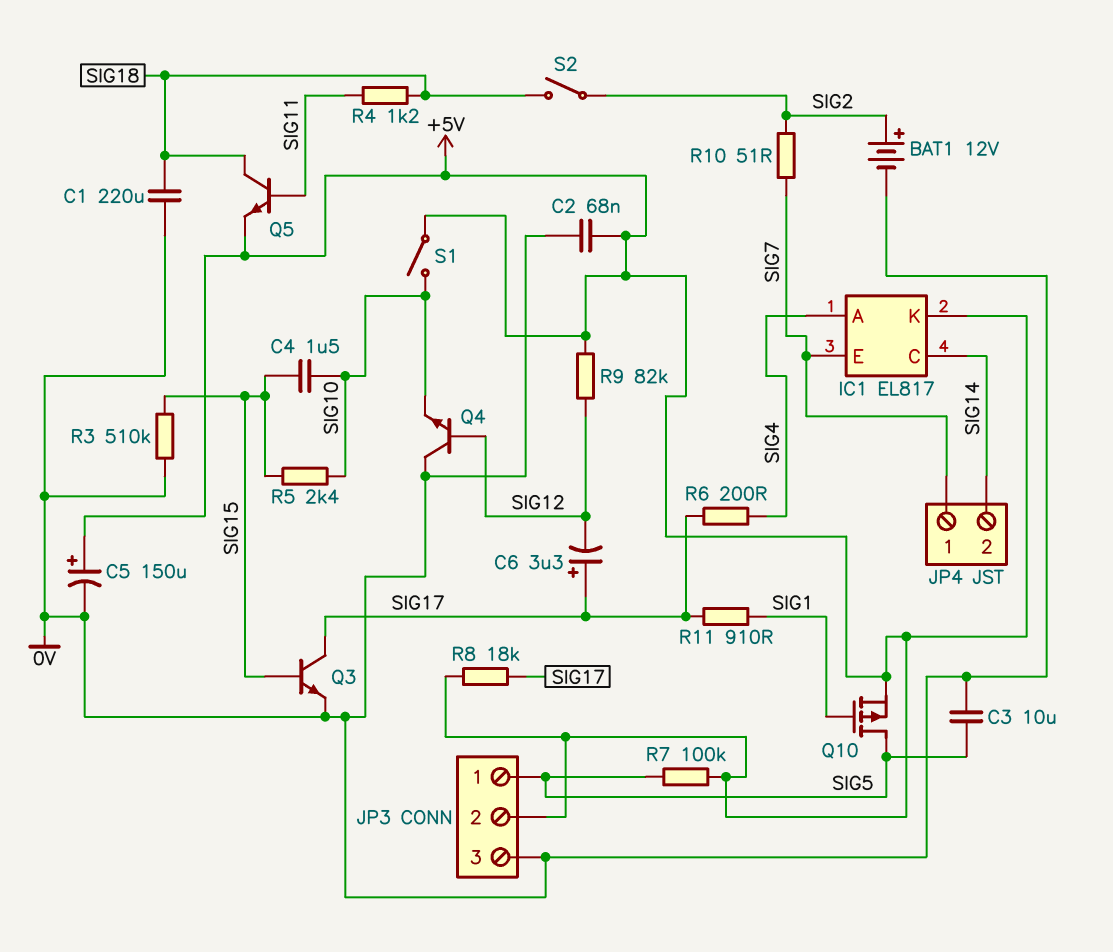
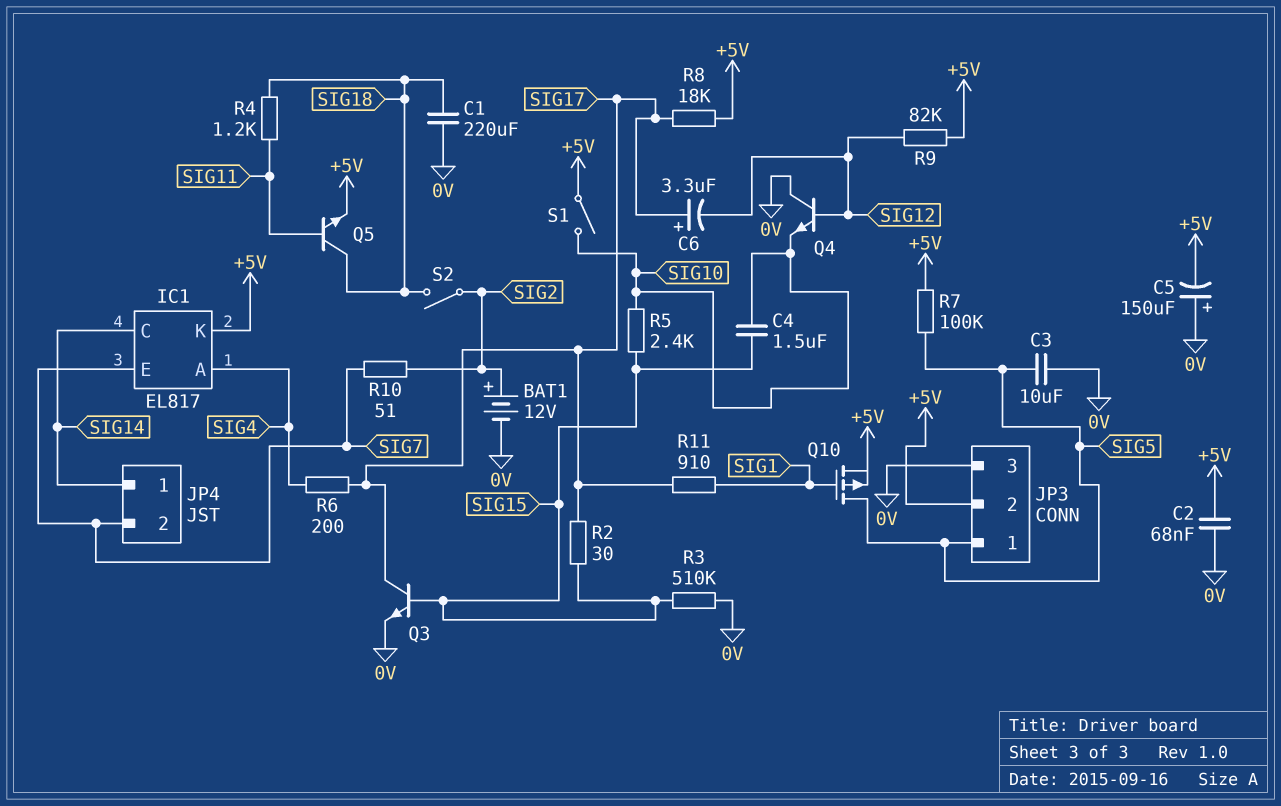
C5: 150uF (plus +5V, minus 0V) -> 150uF (plus 0V, minus +5V)
JP4 pin 1: SIG7 -> SIG14
JP4 pin 2: SIG14 -> SIG7
R2: none -> 30 (SIG15, SIG17)

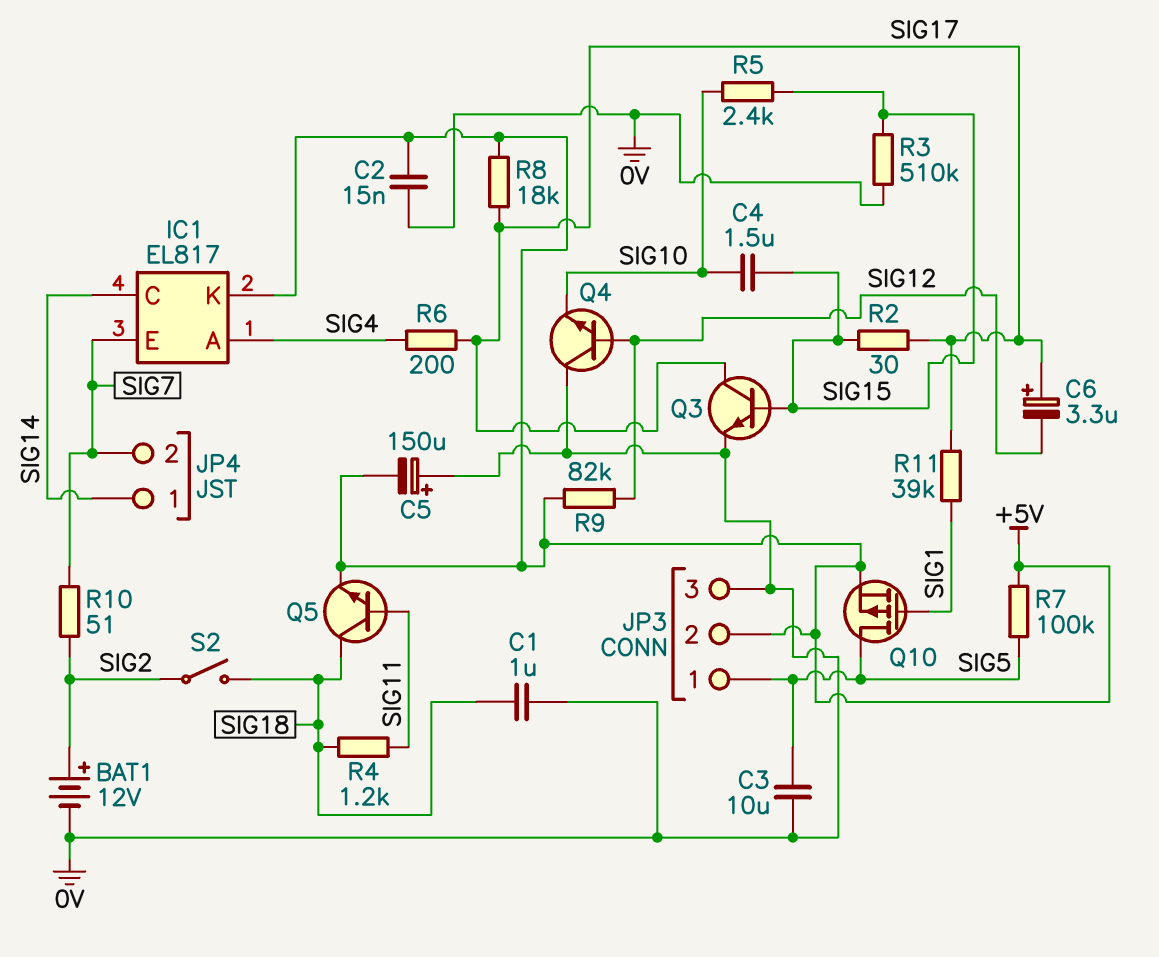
C1: 220uF (0V, SIG18) -> 1uF (0V, SIG18)
C2: 68nF (+5V, 0V) -> 15nF (+5V, 0V)
R11: 910 (SIG1, SIG17) -> 39k (SIG1, SIG17)
S1: switch (+5V, SIG10) -> none

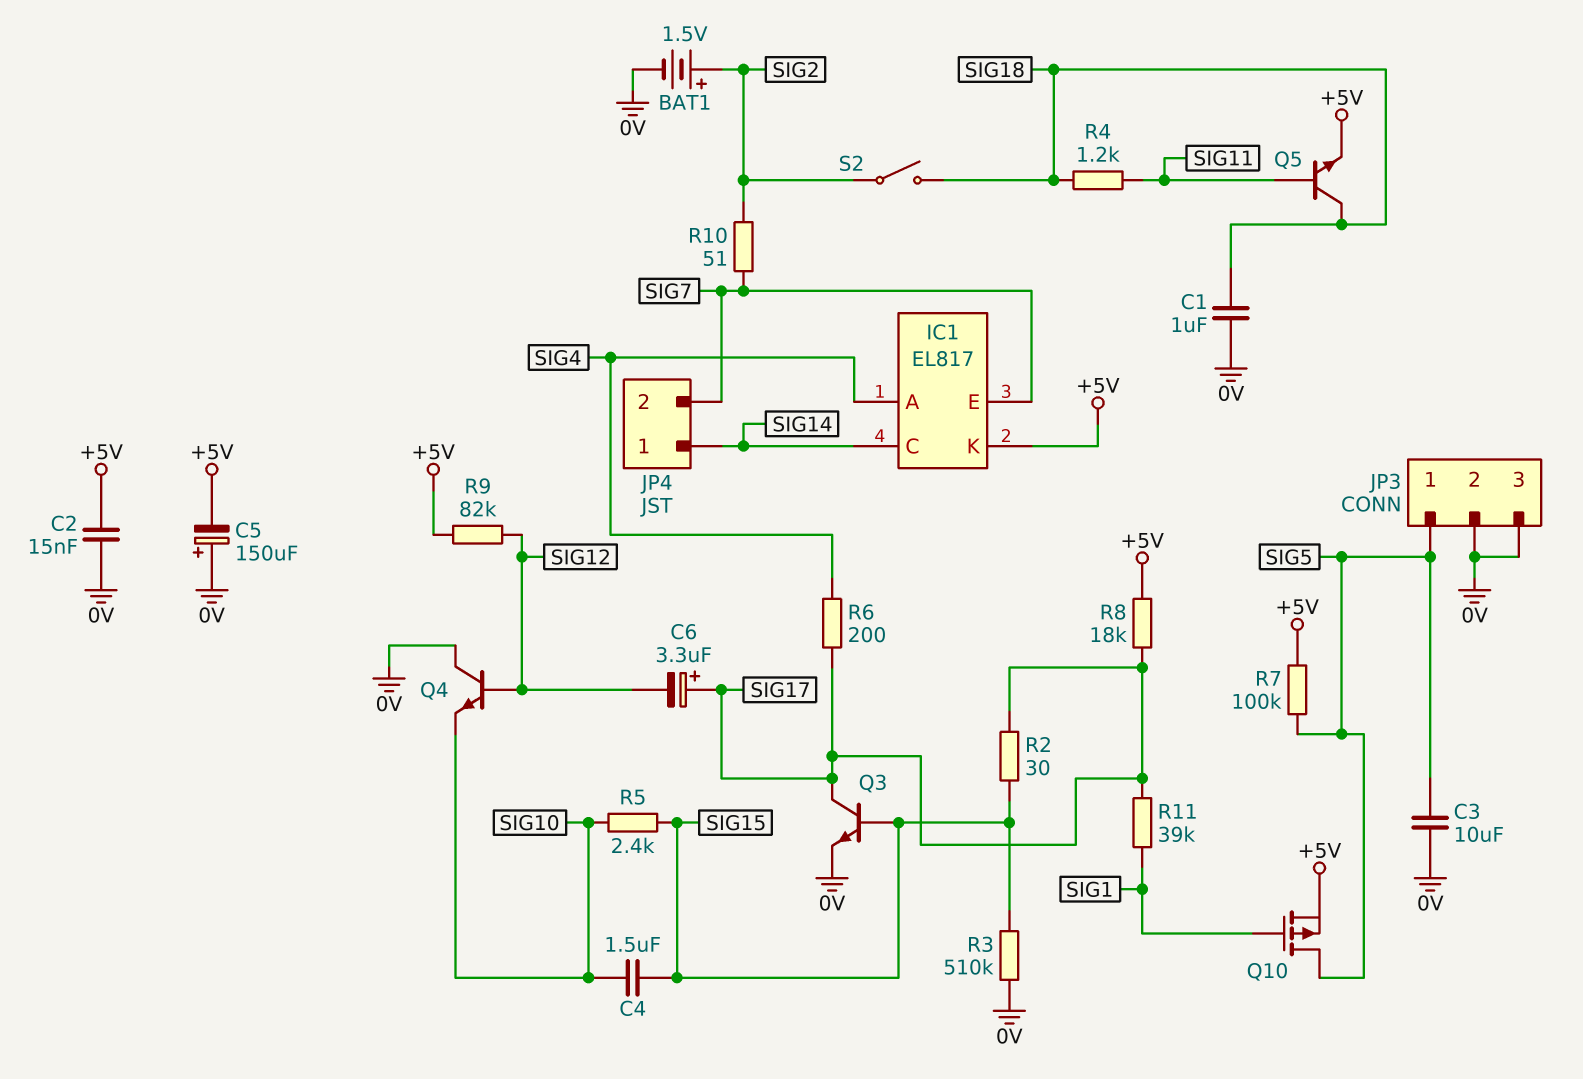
BAT1: 12V (plus SIG2, minus 0V) -> 1.5V (plus SIG2, minus 0V)
JP3 pin 2: +5V -> 0V

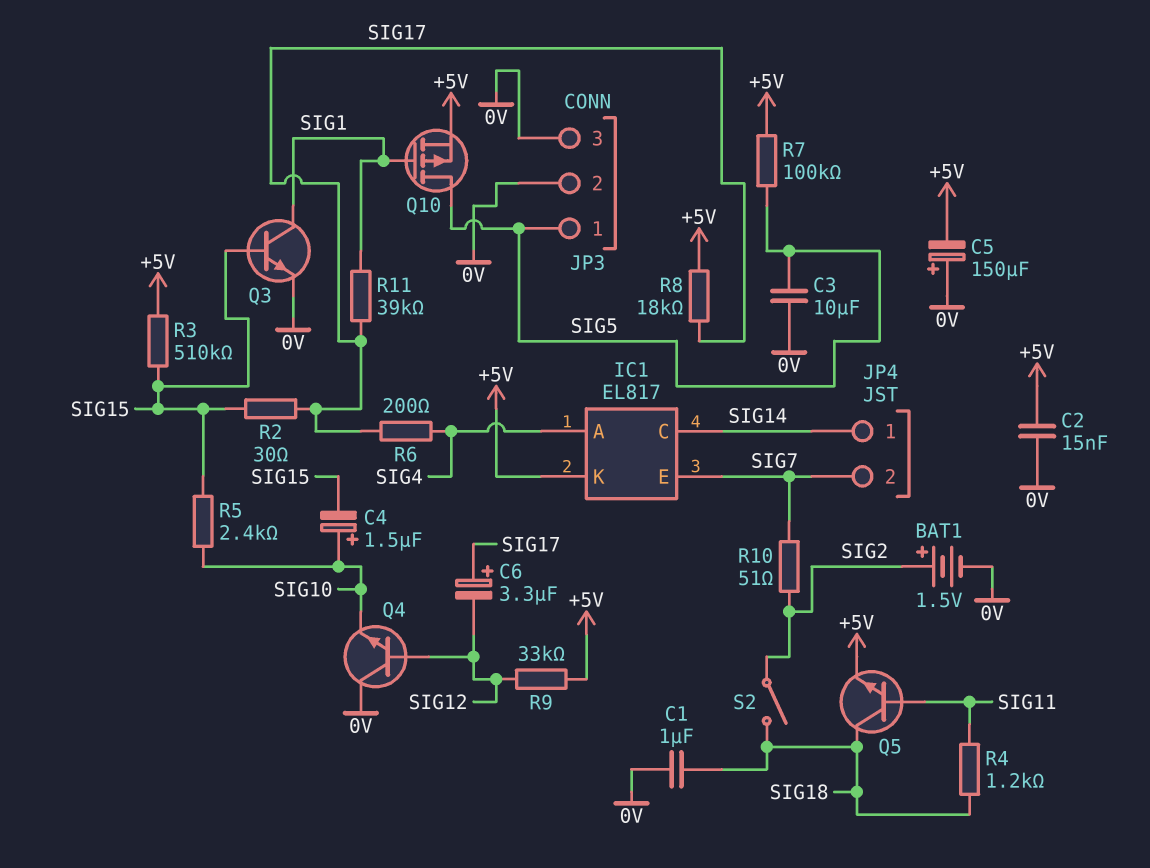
C4: 1.5uF (SIG10, SIG15) -> 1.5uF (plus SIG10, minus SIG15)
Q3: NPN (B SIG15, C SIG17, E 0V) -> NPN (B SIG15, C SIG1, E 0V)
R3: 510k (0V, SIG15) -> 510k (+5V, SIG15)
R9: 82k (+5V, SIG12) -> 33k (+5V, SIG12)

